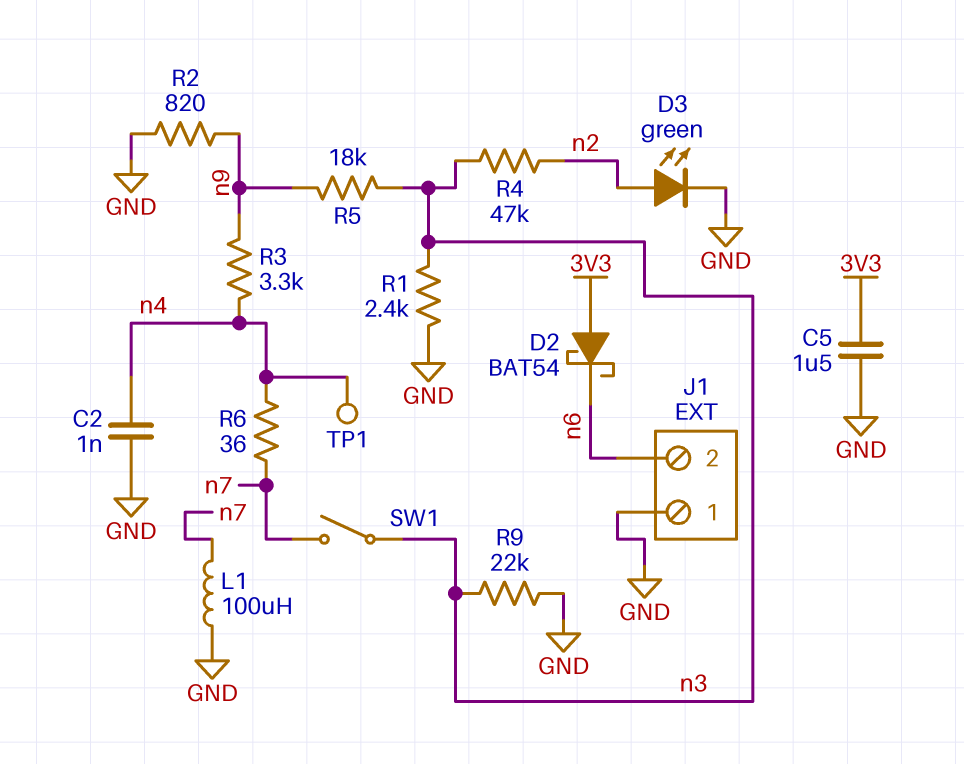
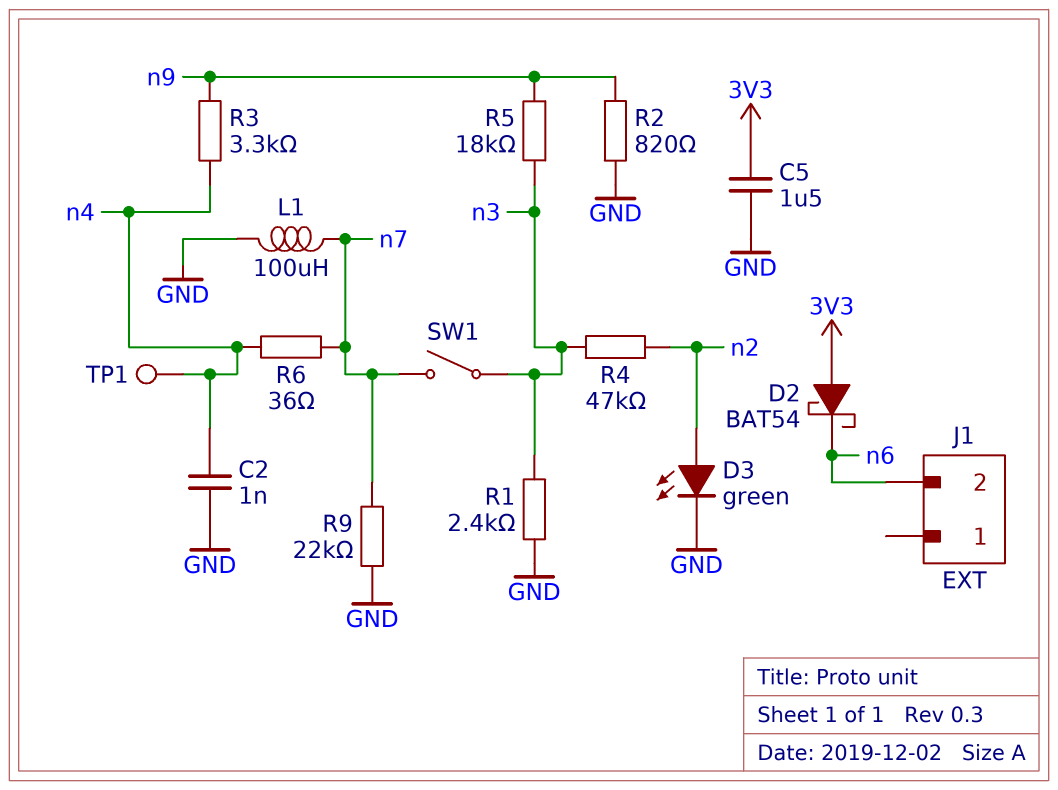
J1 pin 1: GND -> none
R9: 22k (GND, n3) -> 22k (GND, n7)

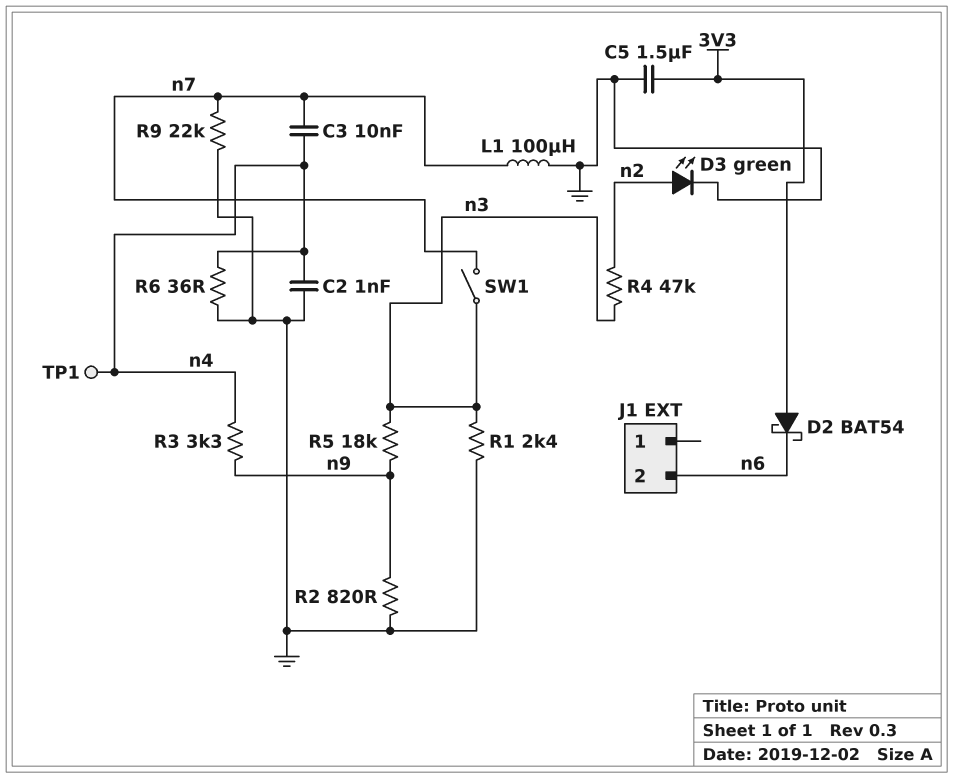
C3: none -> 10nF (n4, n7)
R6: 36 (n4, n7) -> 36 (GND, n4)

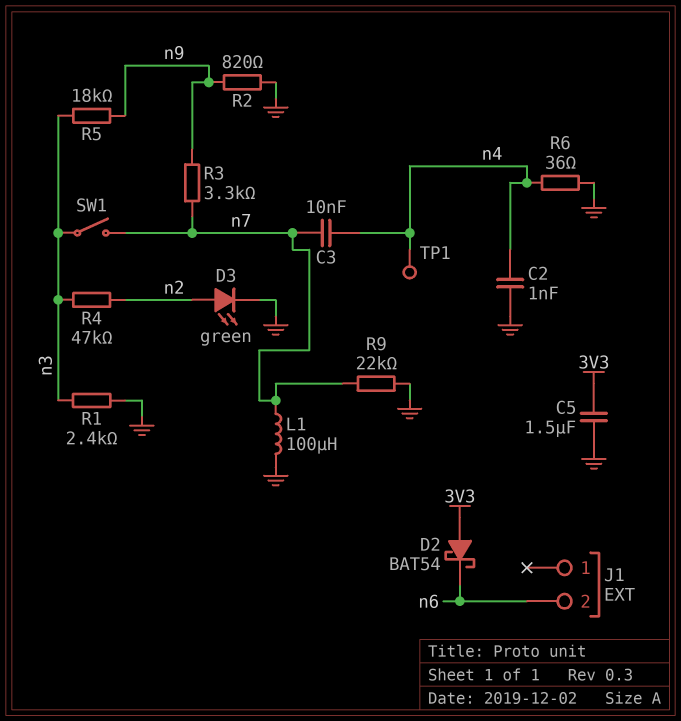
R3: 3.3k (n4, n9) -> 3.3k (n7, n9)

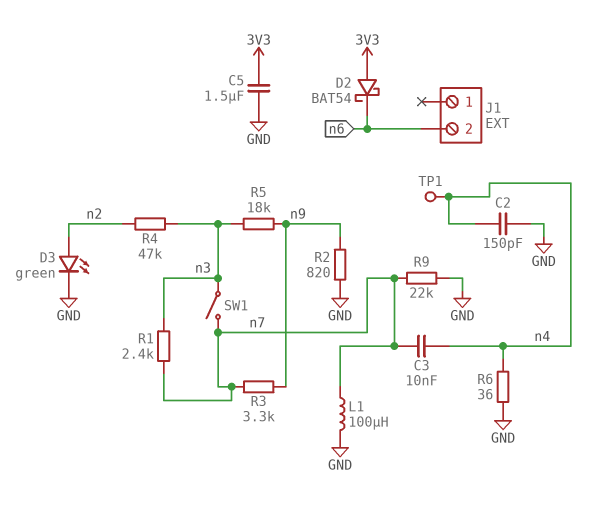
C2: 1nF (GND, n4) -> 150pF (GND, n4)
R1: 2.4k (GND, n3) -> 2.4k (n3, n7)

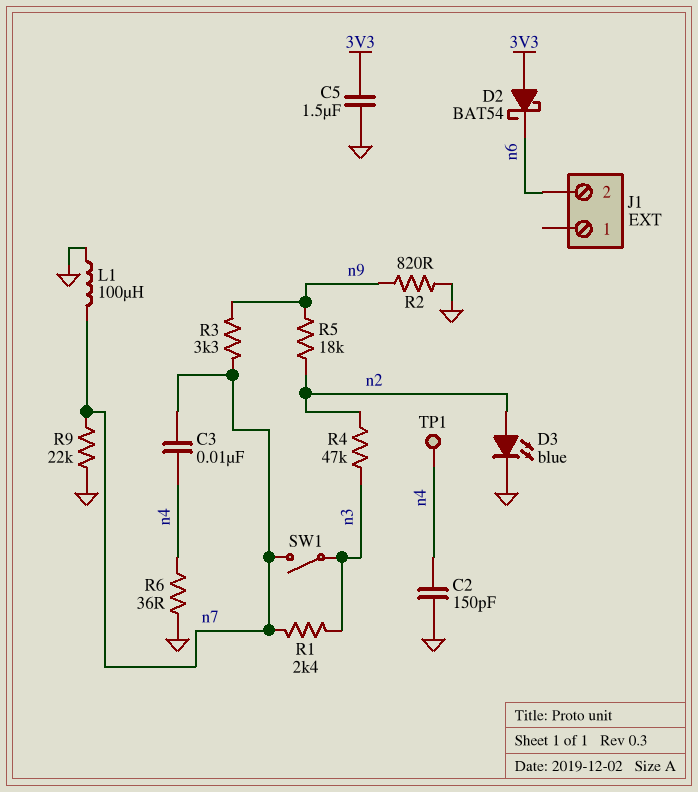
D3: LED green (A n2, K GND) -> LED blue (A n2, K GND)
R5: 18k (n3, n9) -> 18k (n2, n9)

